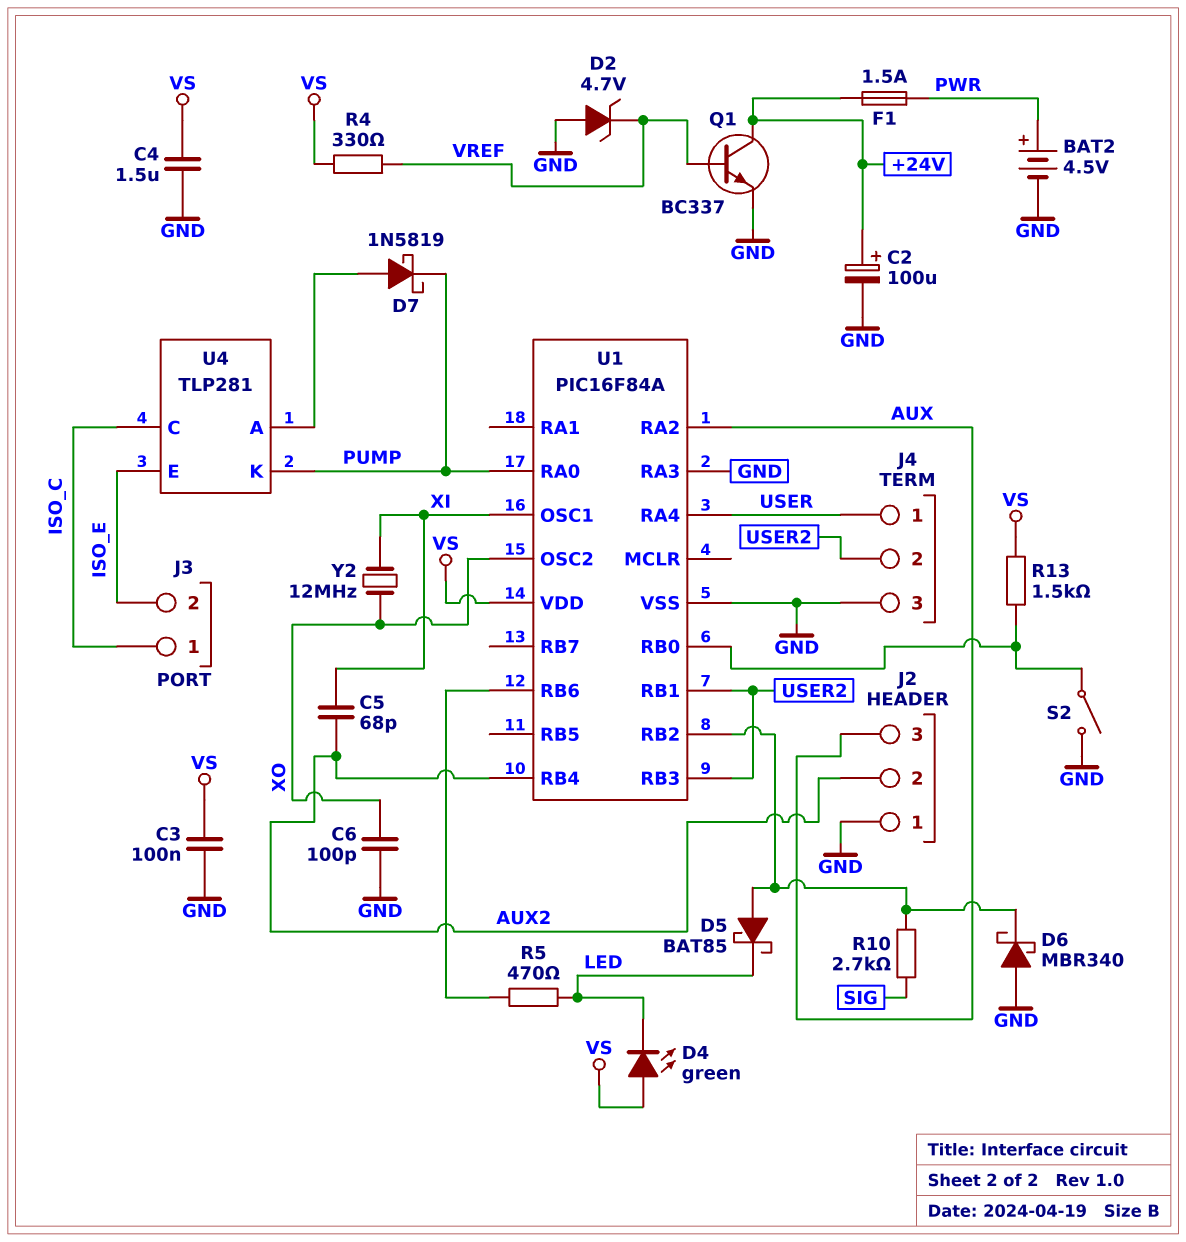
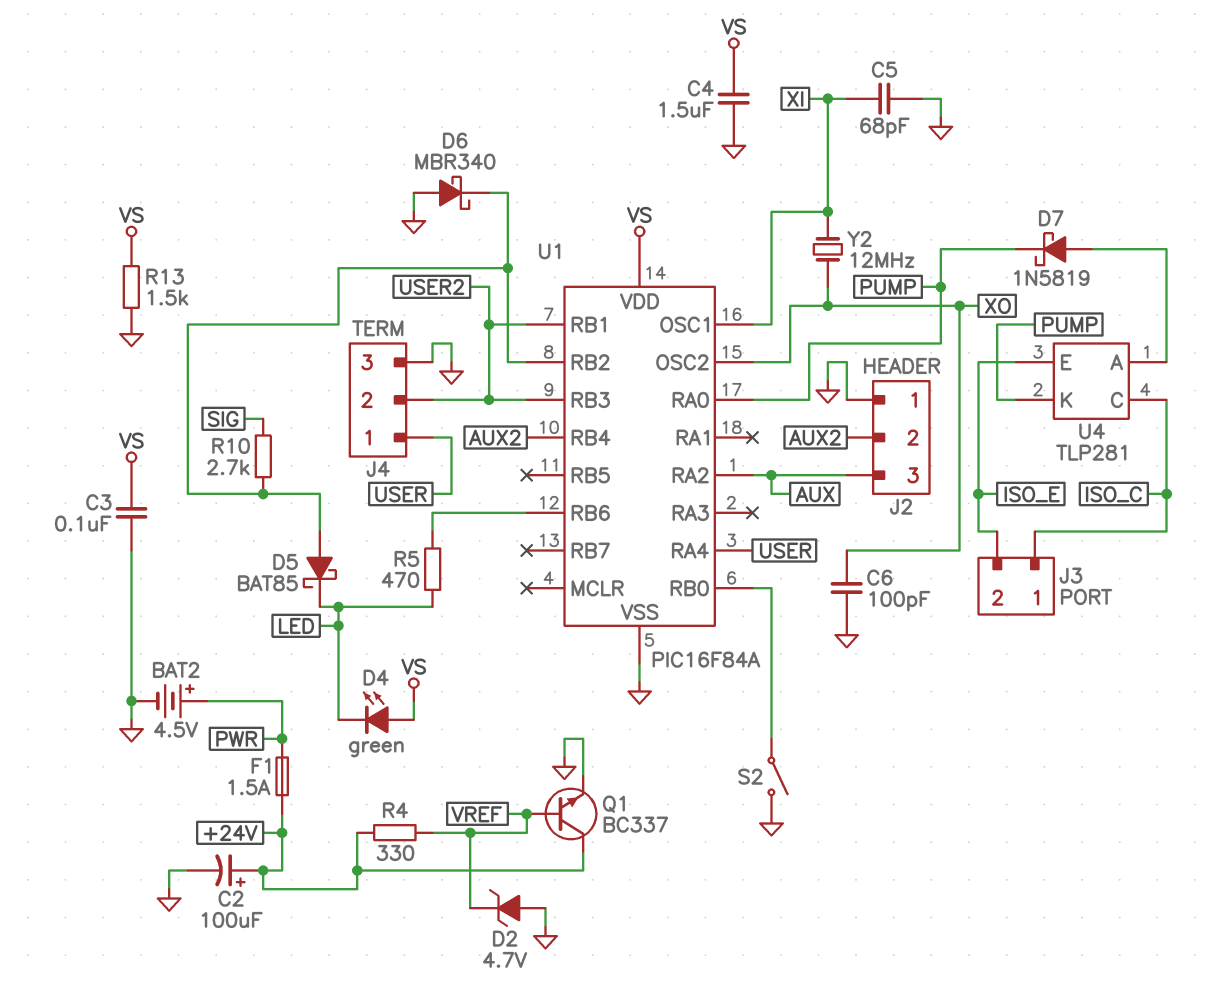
C5: 68pF (AUX2, XI) -> 68pF (GND, XI)
R4: 330 (VREF, VS) -> 330 (+24V, VREF)
R13: 1.5k (U1/RB0, VS) -> 1.5k (GND, VS)
U1 pin RA3: GND -> none

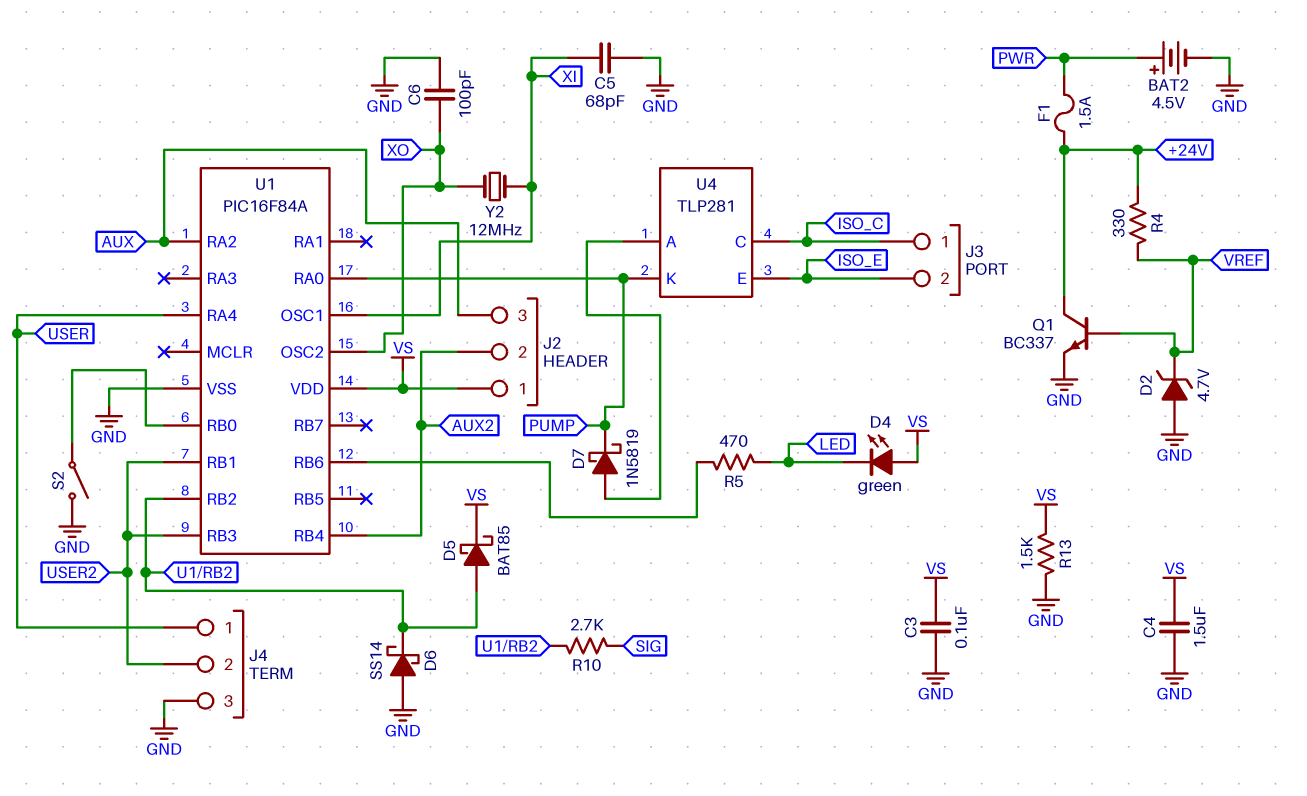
C2: 100uF (plus +24V, minus GND) -> none
D5: schottky BAT85 (A U1/RB2, K LED) -> schottky BAT85 (A U1/RB2, K VS)
D6: schottky MBR340 (A GND, K U1/RB2) -> schottky SS14 (A GND, K U1/RB2)
J2 pin 1: GND -> VS

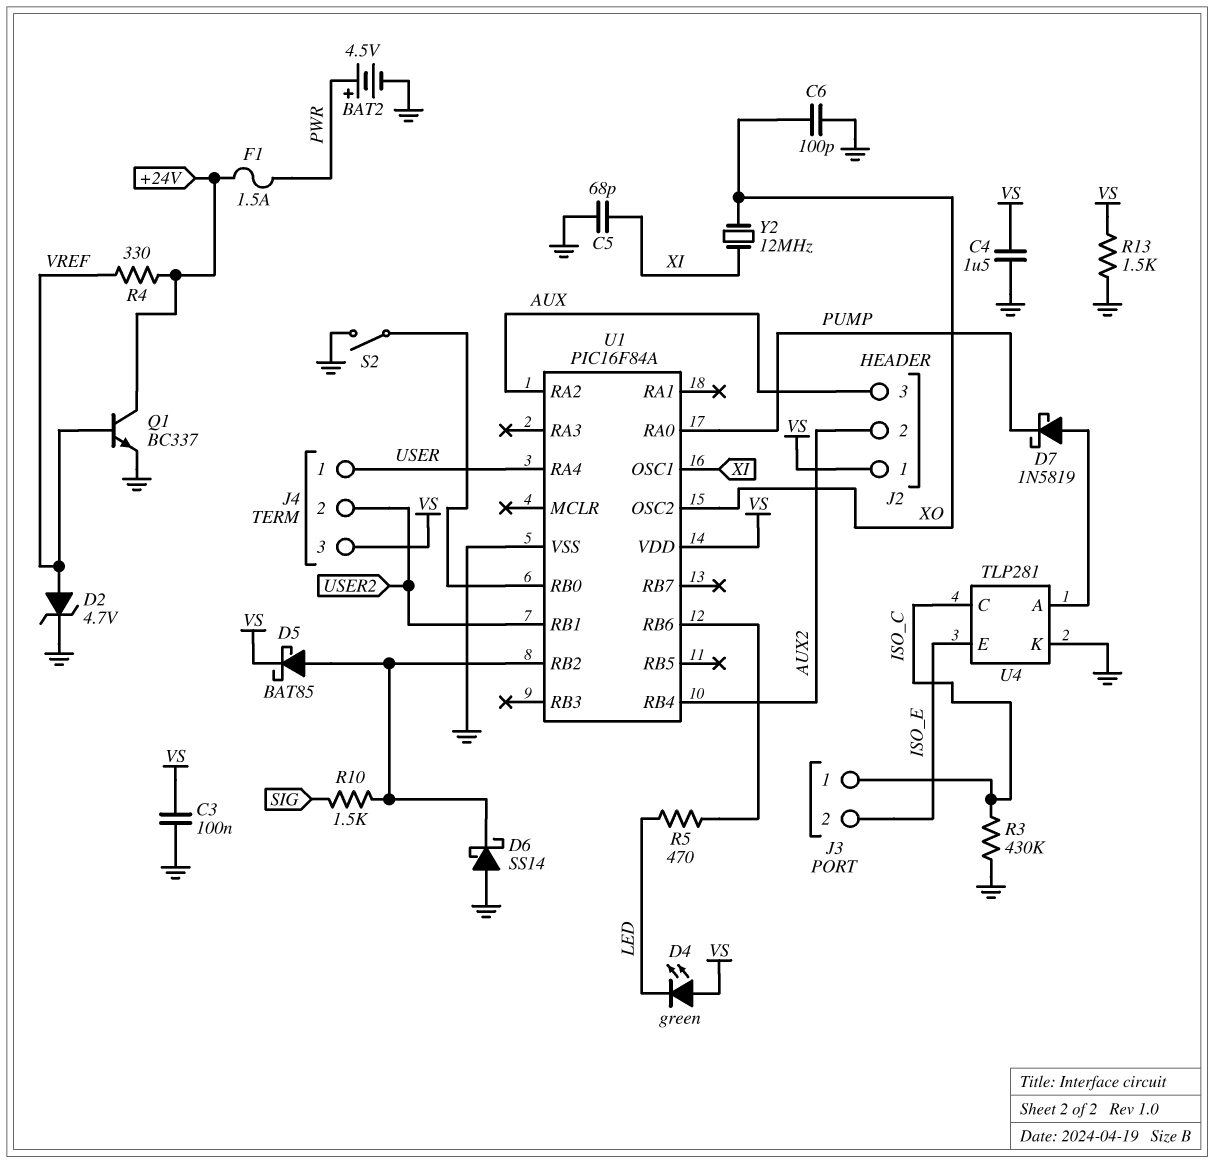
D2: zener 4.7V (A GND, K VREF) -> zener 4.7V (A VREF, K GND)
J4 pin 3: GND -> VS
R3: none -> 430k (GND, ISO_C)
R10: 2.7k (SIG, U1/RB2) -> 1.5k (SIG, U1/RB2)
U1 pin RB3: USER2 -> none
U4 pin K: PUMP -> GND

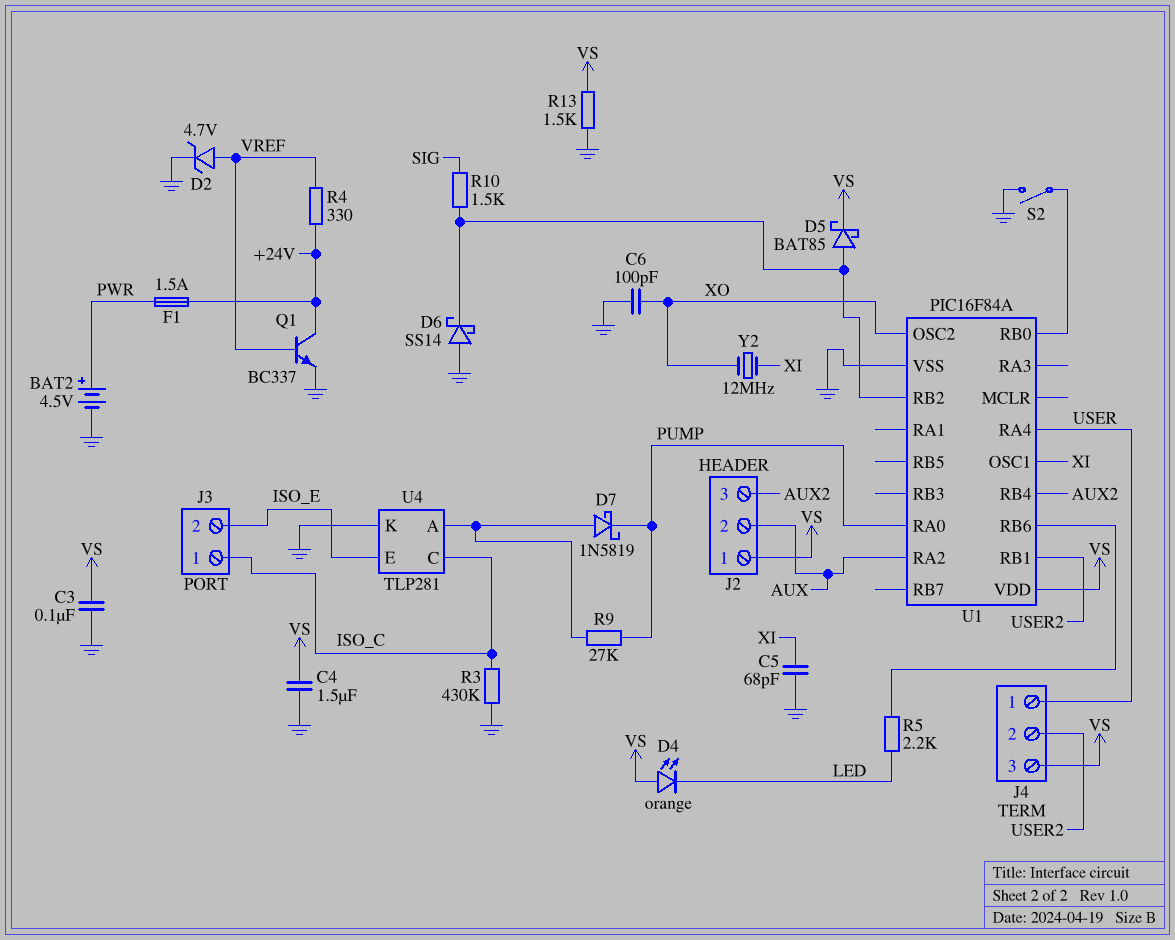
D4: LED green (A VS, K LED) -> LED orange (A VS, K LED)
J2 pin 2: AUX2 -> AUX
J2 pin 3: AUX -> AUX2
R5: 470 (LED, U1/RB6) -> 2.2k (LED, U1/RB6)
R9: none -> 27k (PUMP, U4/A)

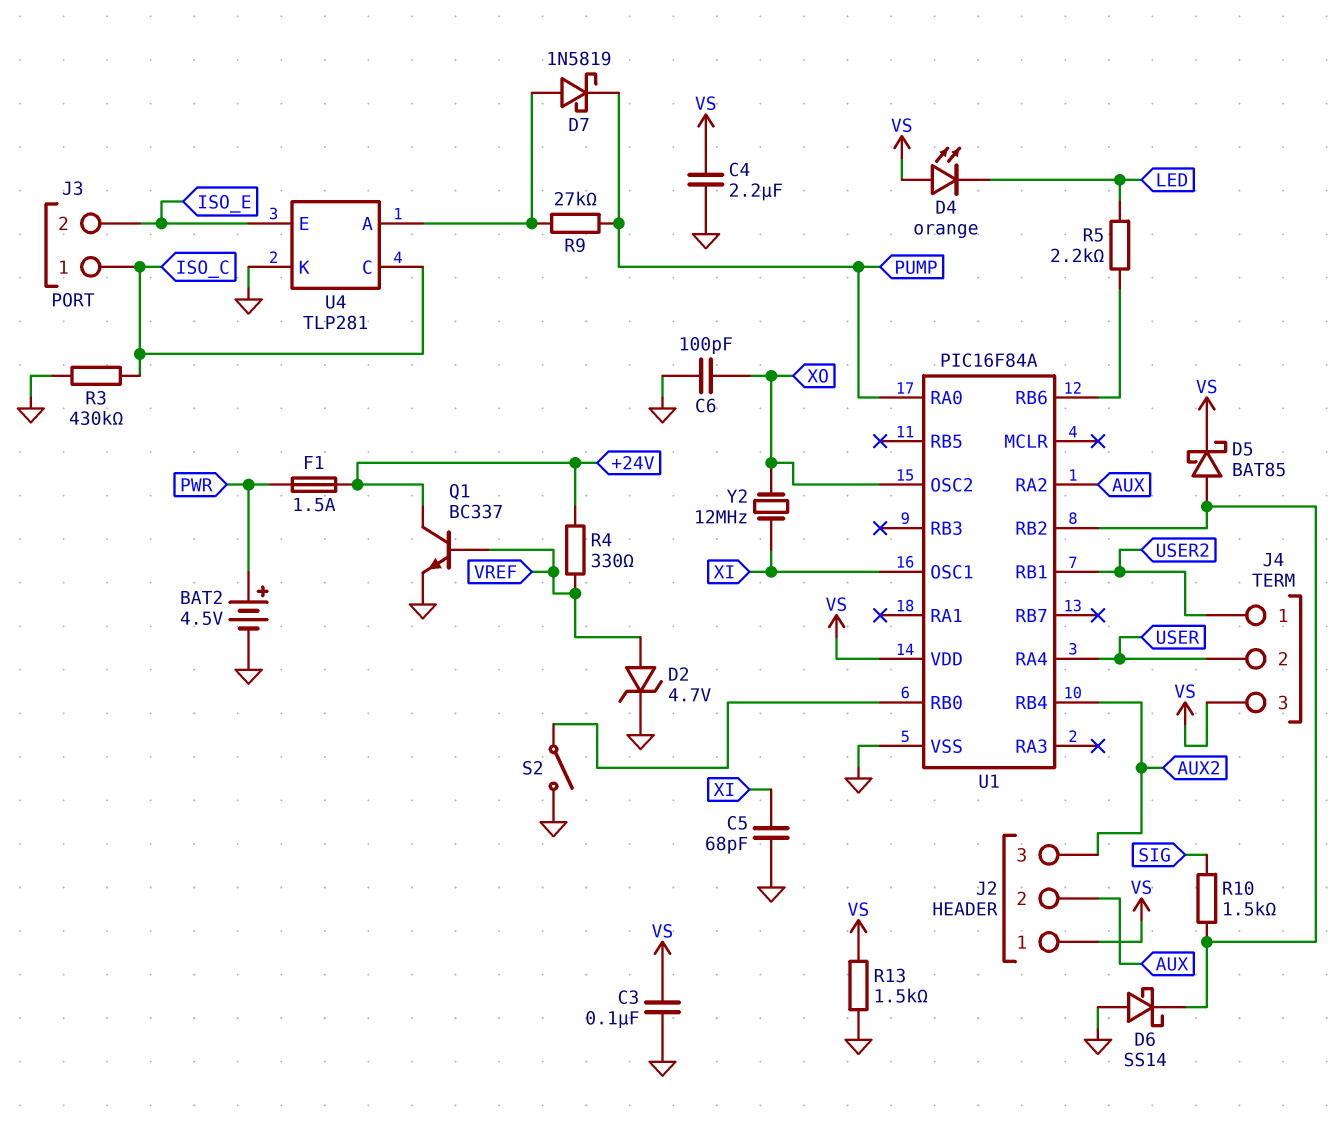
C4: 1.5uF (GND, VS) -> 2.2uF (GND, VS)
J4 pin 1: USER -> USER2
J4 pin 2: USER2 -> USER

